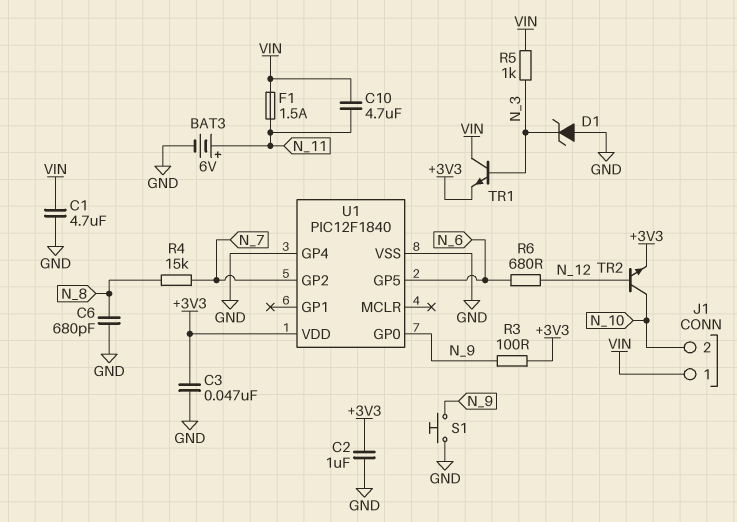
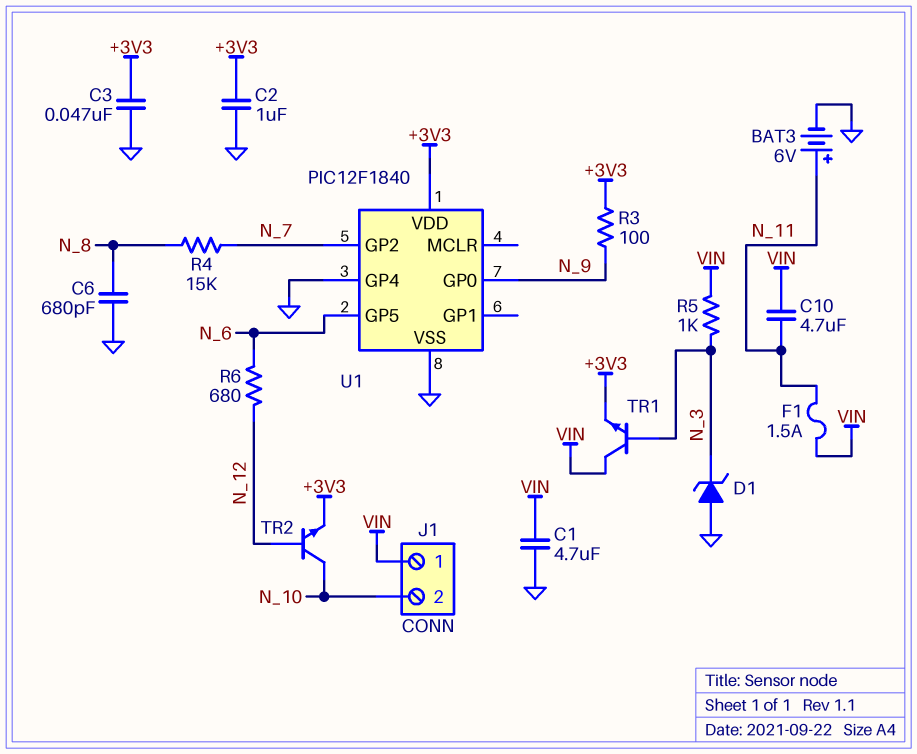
S1: button (GND, N_9) -> none

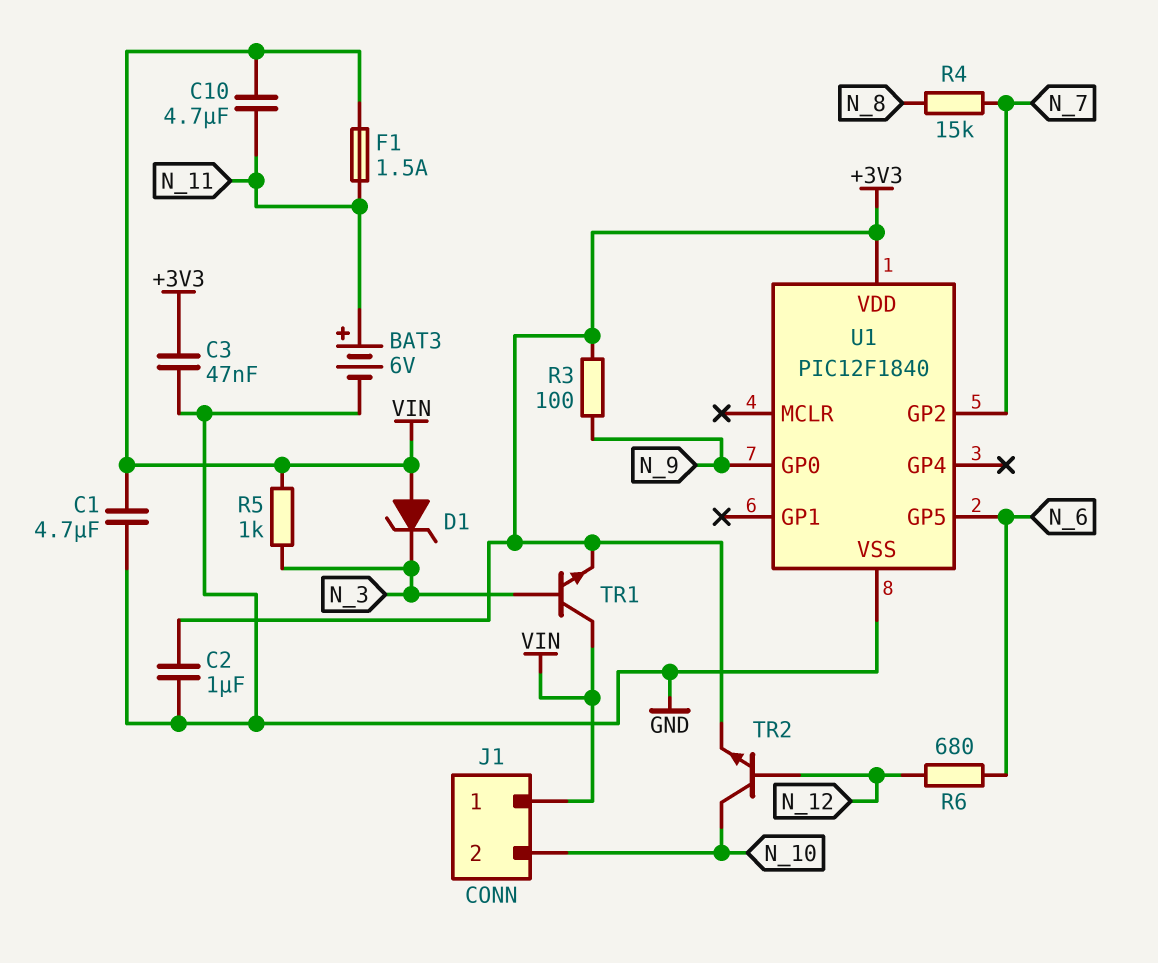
C6: 680pF (GND, N_8) -> none
D1: zener (A GND, K N_3) -> zener (A VIN, K N_3)
U1 pin GP4: GND -> none

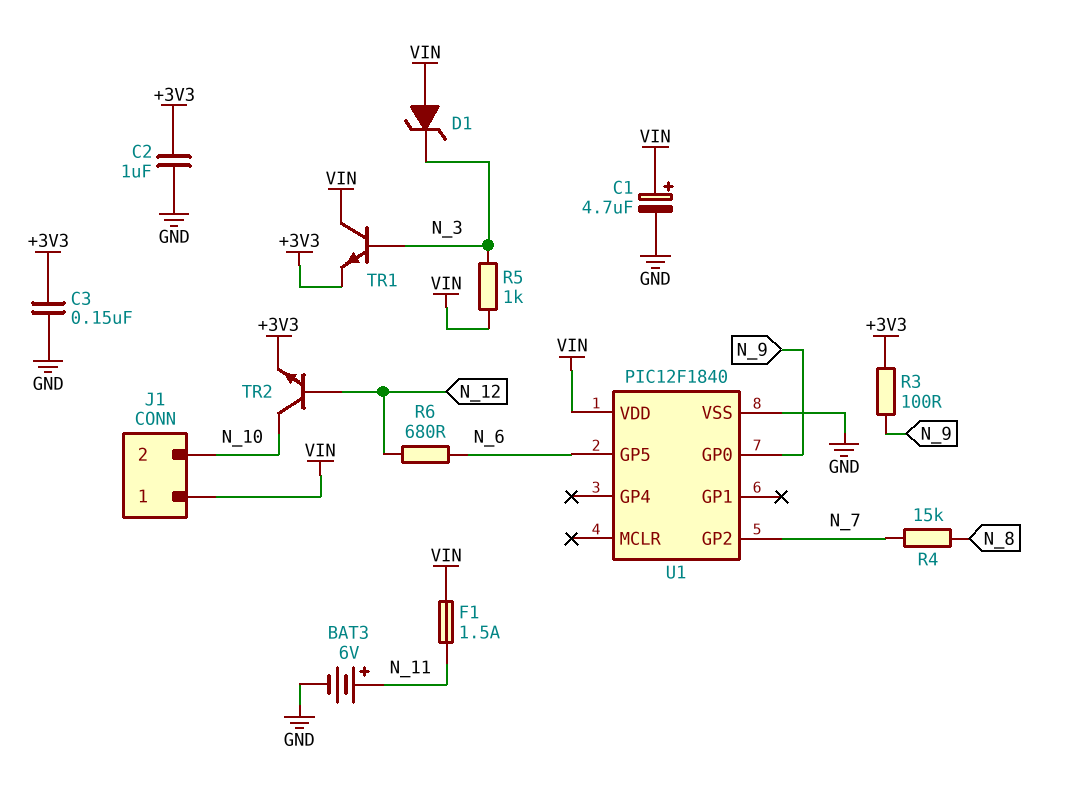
C1: 4.7uF (GND, VIN) -> 4.7uF (plus VIN, minus GND)
C3: 47nF (+3V3, GND) -> 150nF (+3V3, GND)
C10: 4.7uF (N_11, VIN) -> none
U1 pin VDD: +3V3 -> VIN

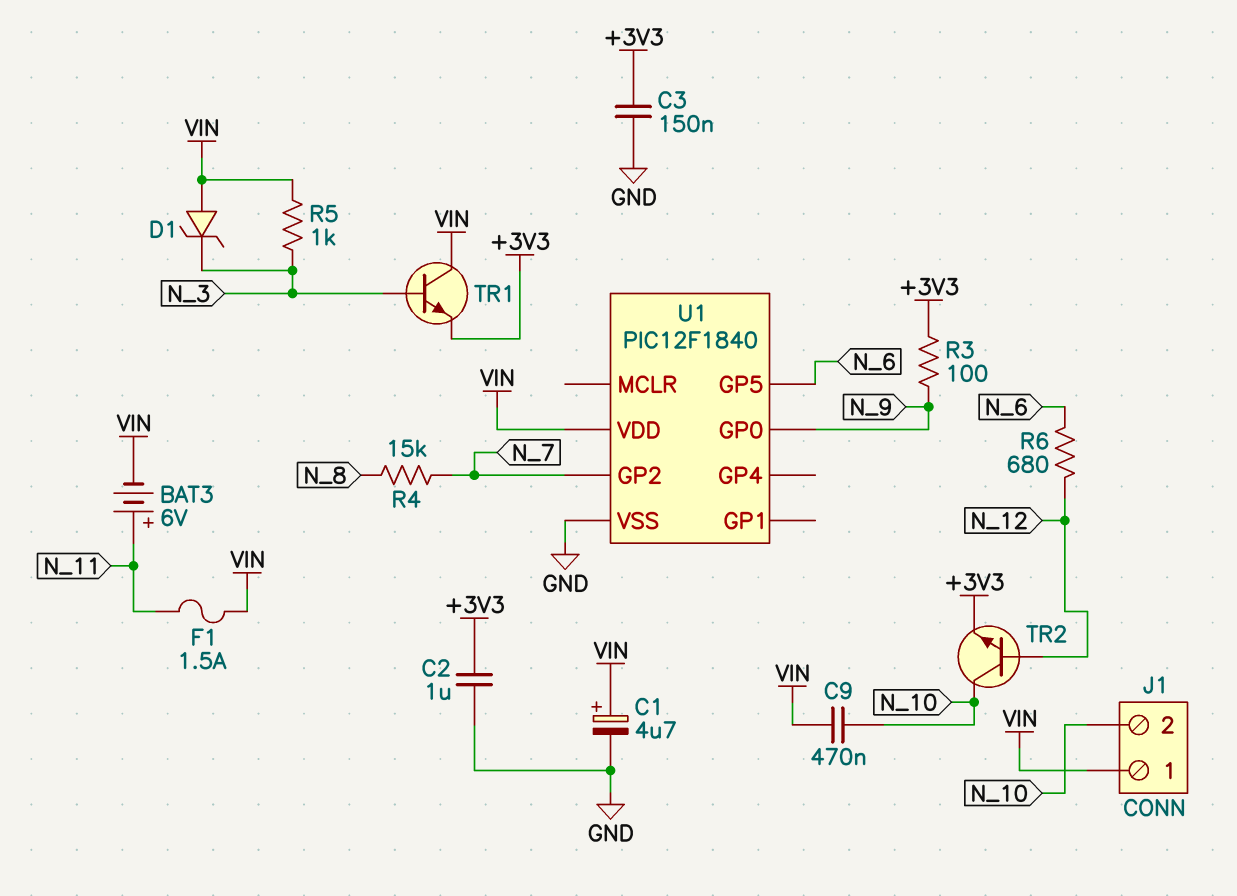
BAT3: 6V (plus N_11, minus GND) -> 6V (plus N_11, minus VIN)
C9: none -> 470nF (N_10, VIN)

